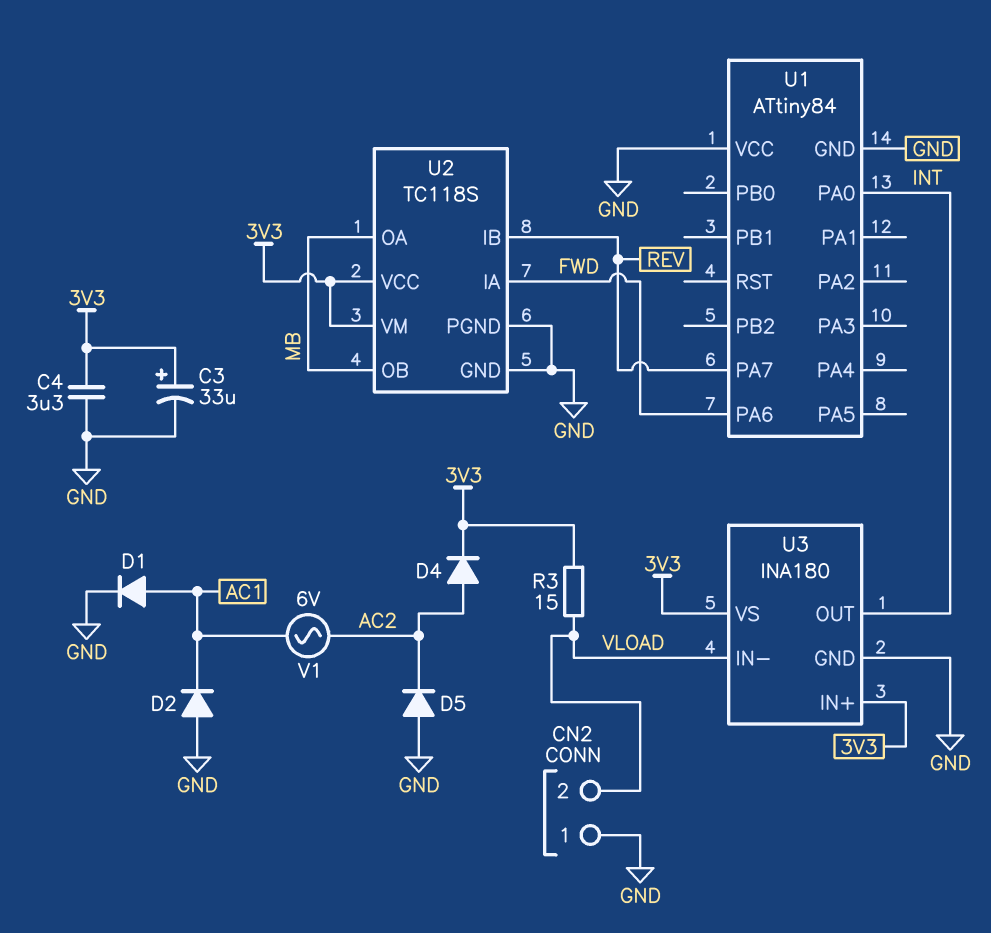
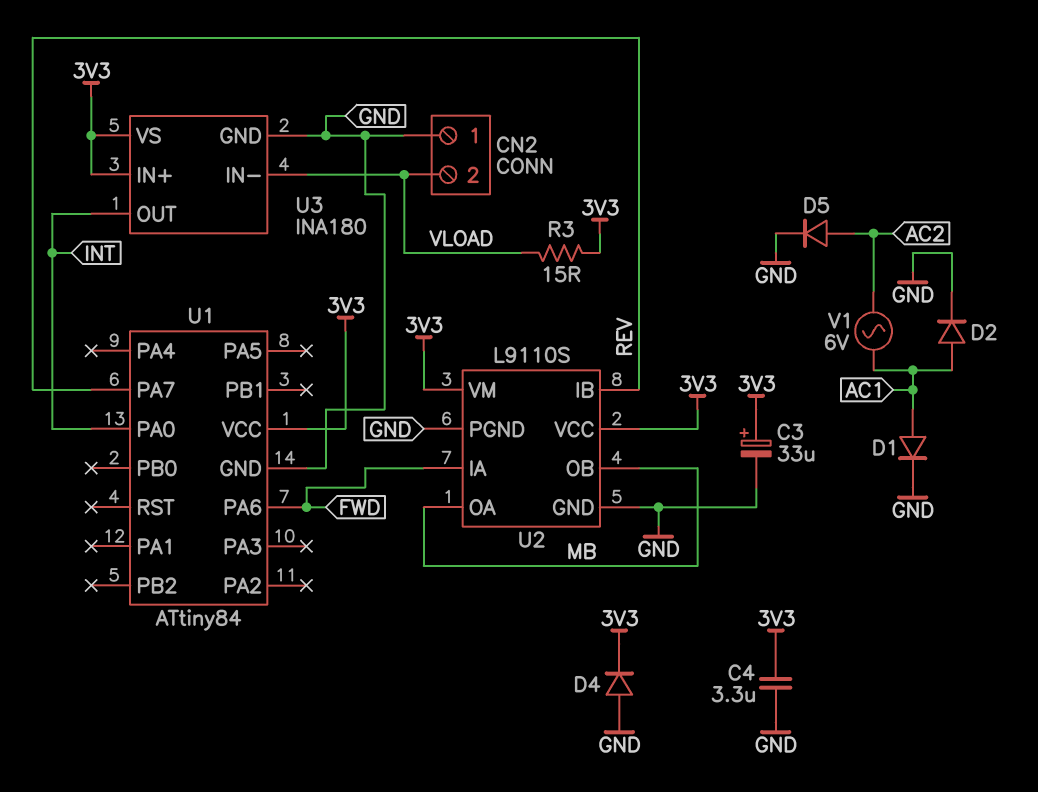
D2: diode (A GND, K AC1) -> diode (A AC1, K GND)
D4: diode (A AC2, K 3V3) -> diode (A GND, K 3V3)
D5: diode (A GND, K AC2) -> diode (A AC2, K GND)
U1 pin VCC: GND -> 3V3
U2: TC118S -> L9110S

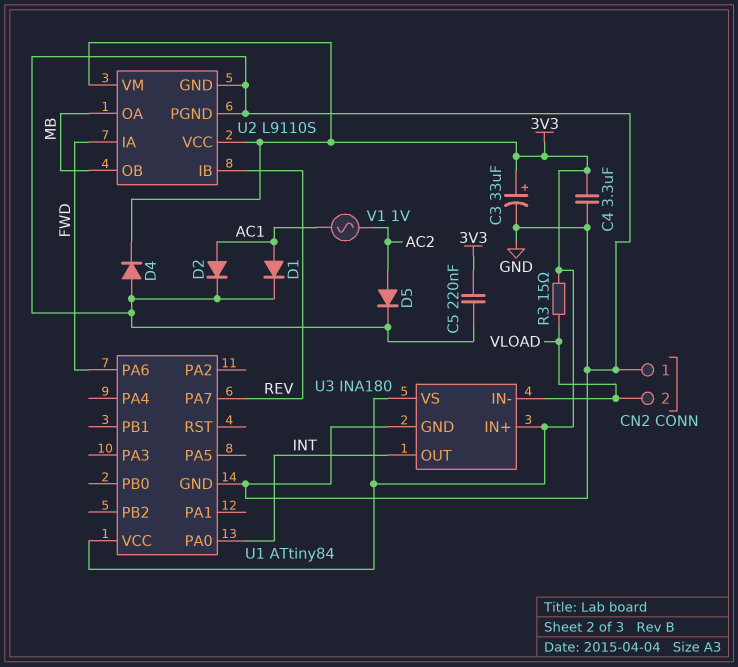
C5: none -> 220nF (3V3, GND)
V1: AC 6V (AC1, AC2) -> AC 1V (AC1, AC2)

